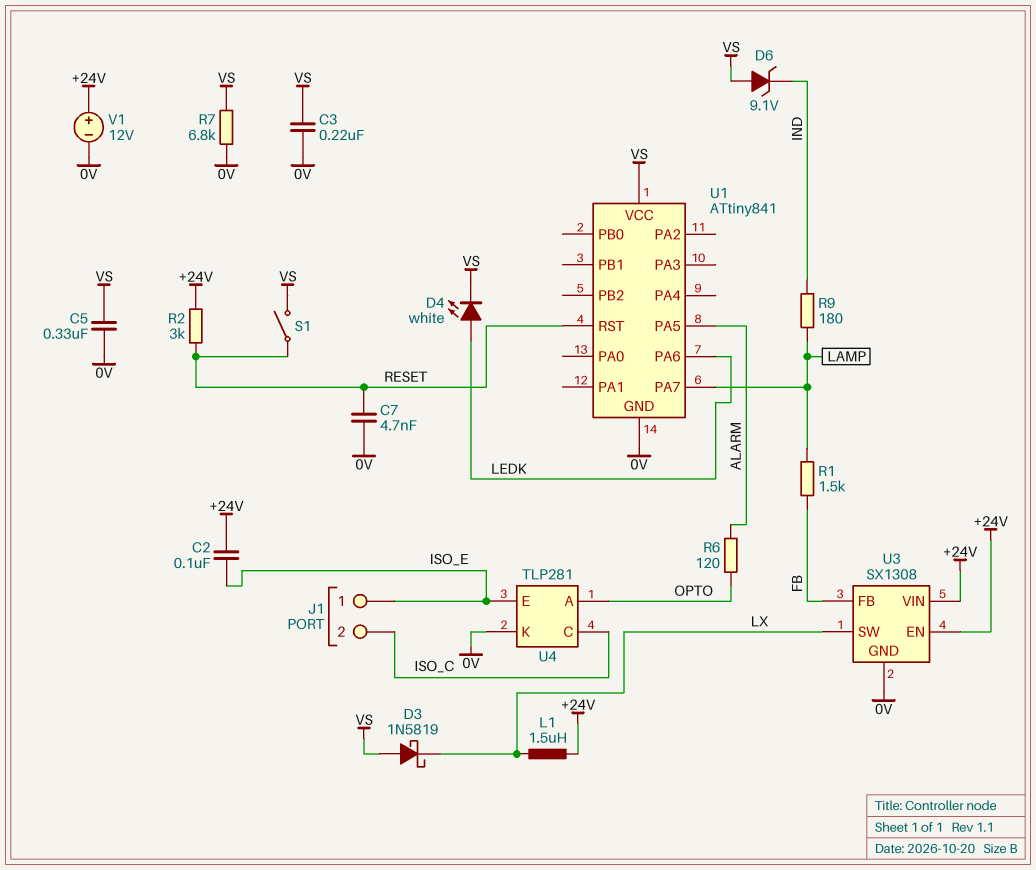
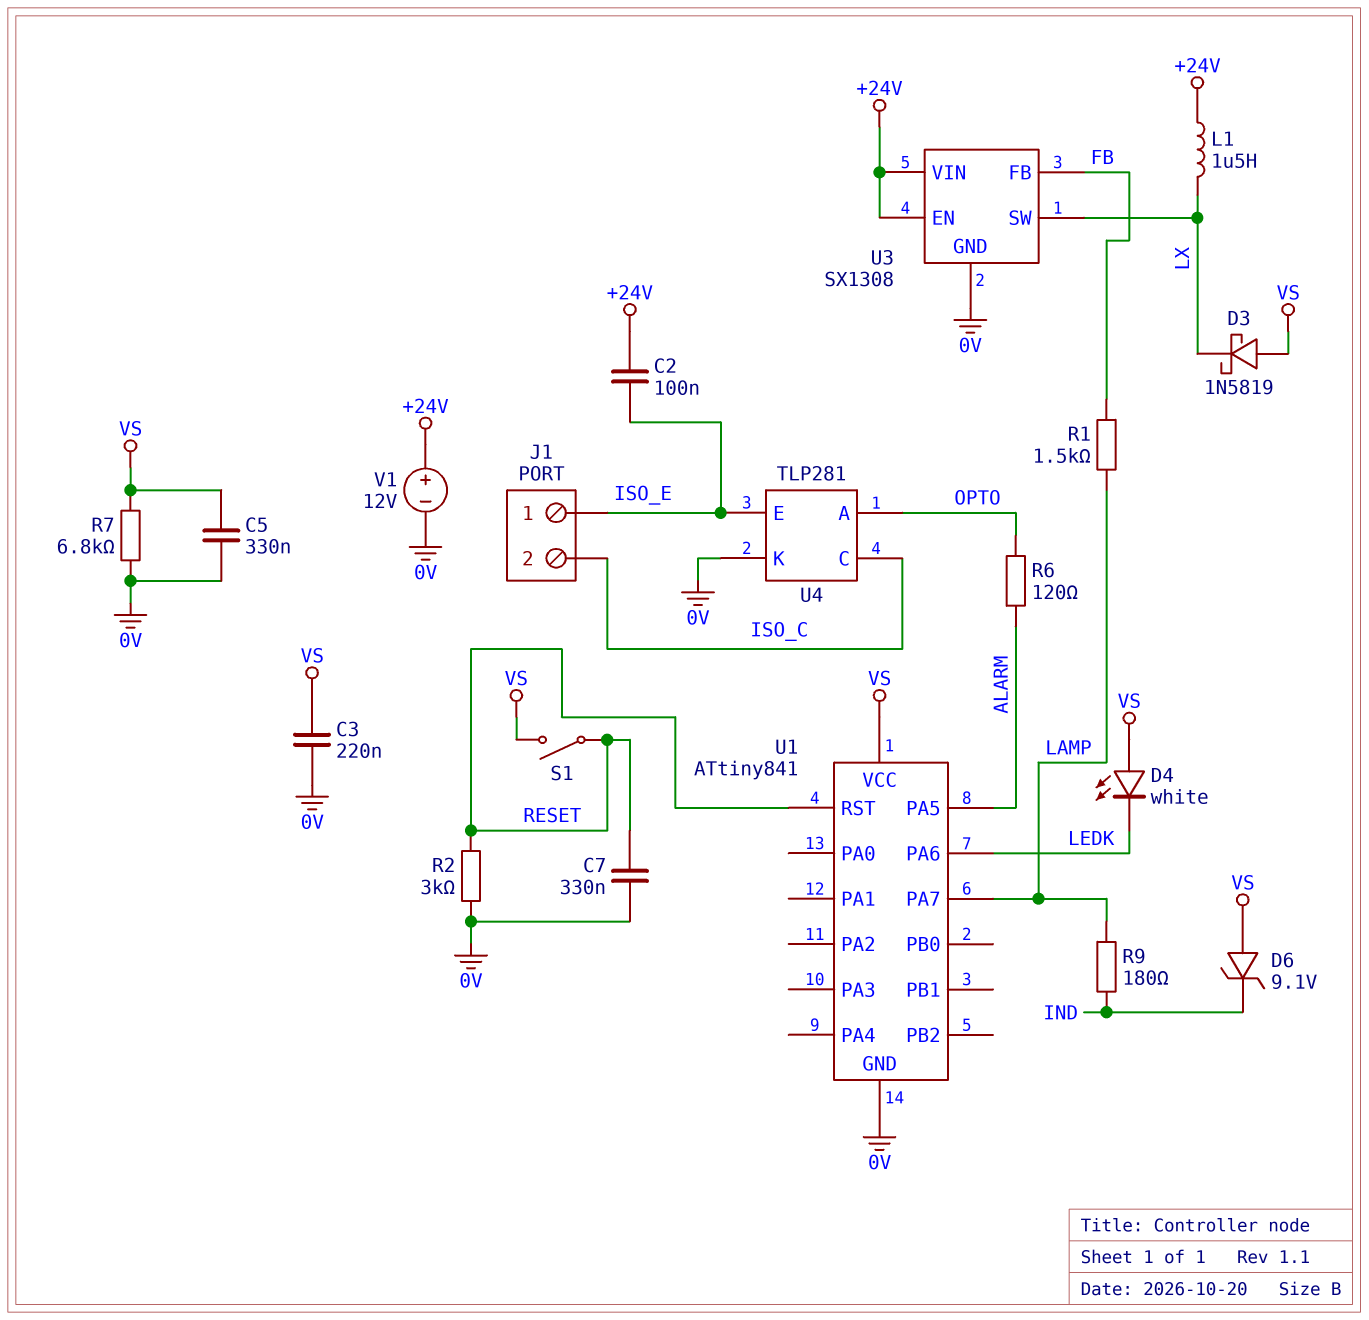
C7: 4.7nF (0V, RESET) -> 330nF (0V, RESET)
D4: LED white (A LEDK, K VS) -> LED white (A VS, K LEDK)
R2: 3k (+24V, RESET) -> 3k (0V, RESET)

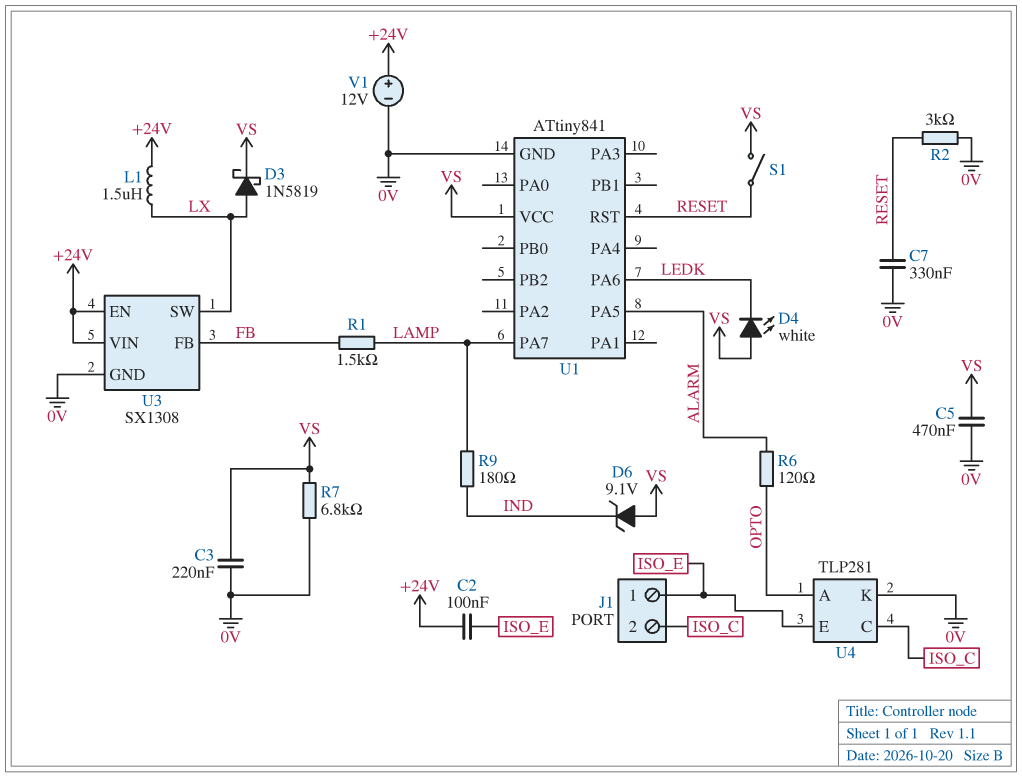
C5: 330nF (0V, VS) -> 470nF (0V, VS)
D3: schottky 1N5819 (A VS, K LX) -> schottky 1N5819 (A LX, K VS)

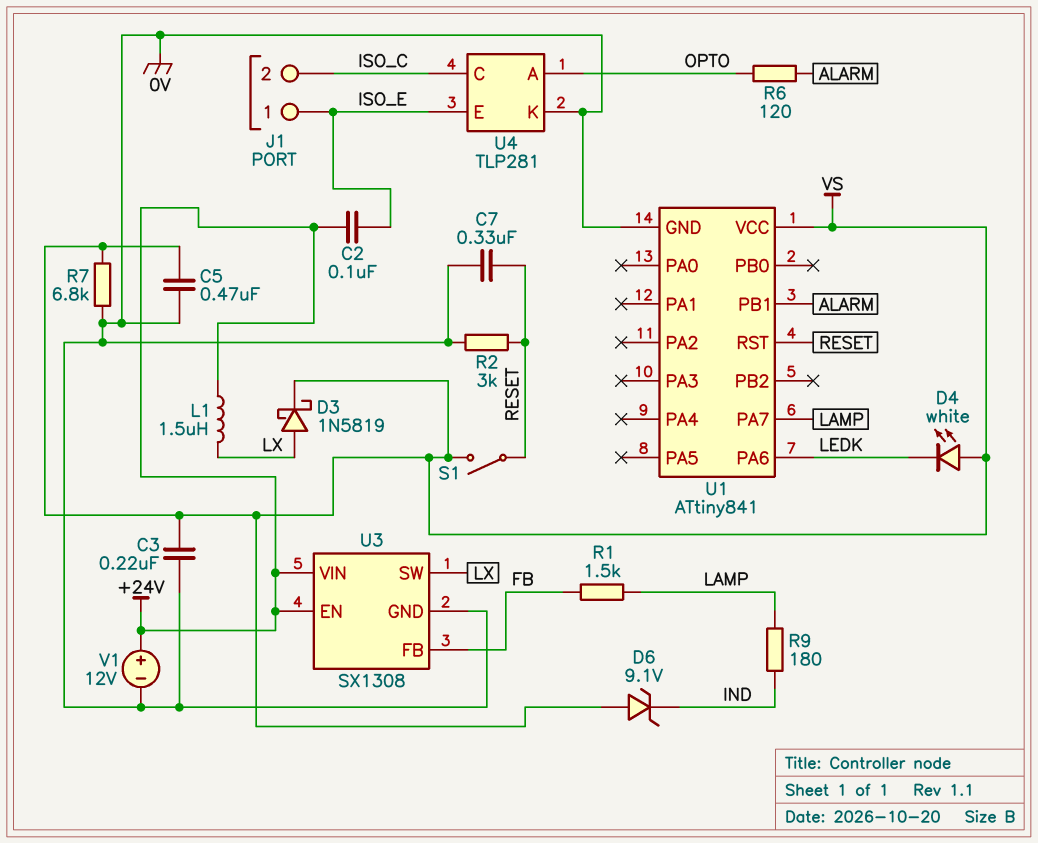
U1 pin PA5: ALARM -> none
U1 pin PB1: none -> ALARM

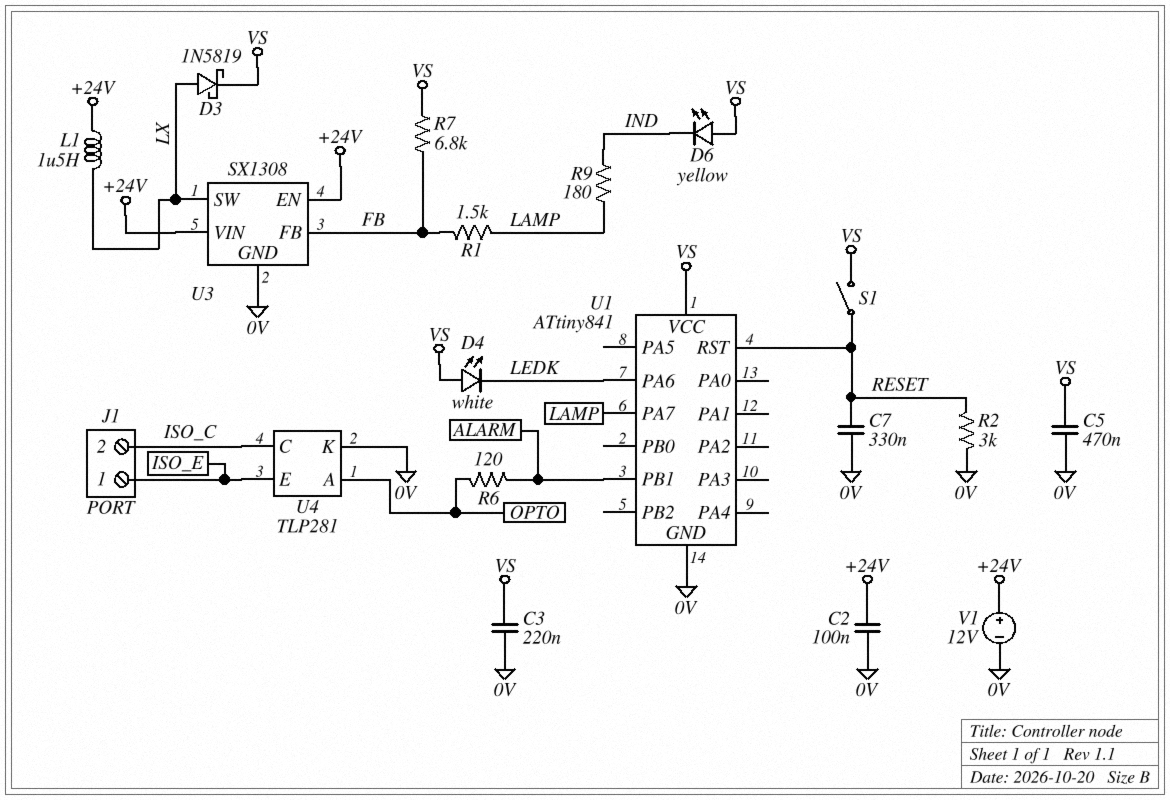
C2: 100nF (+24V, ISO_E) -> 100nF (+24V, 0V)
D6: zener 9.1V (A VS, K IND) -> LED yellow (A VS, K IND)
R7: 6.8k (0V, VS) -> 6.8k (FB, VS)

